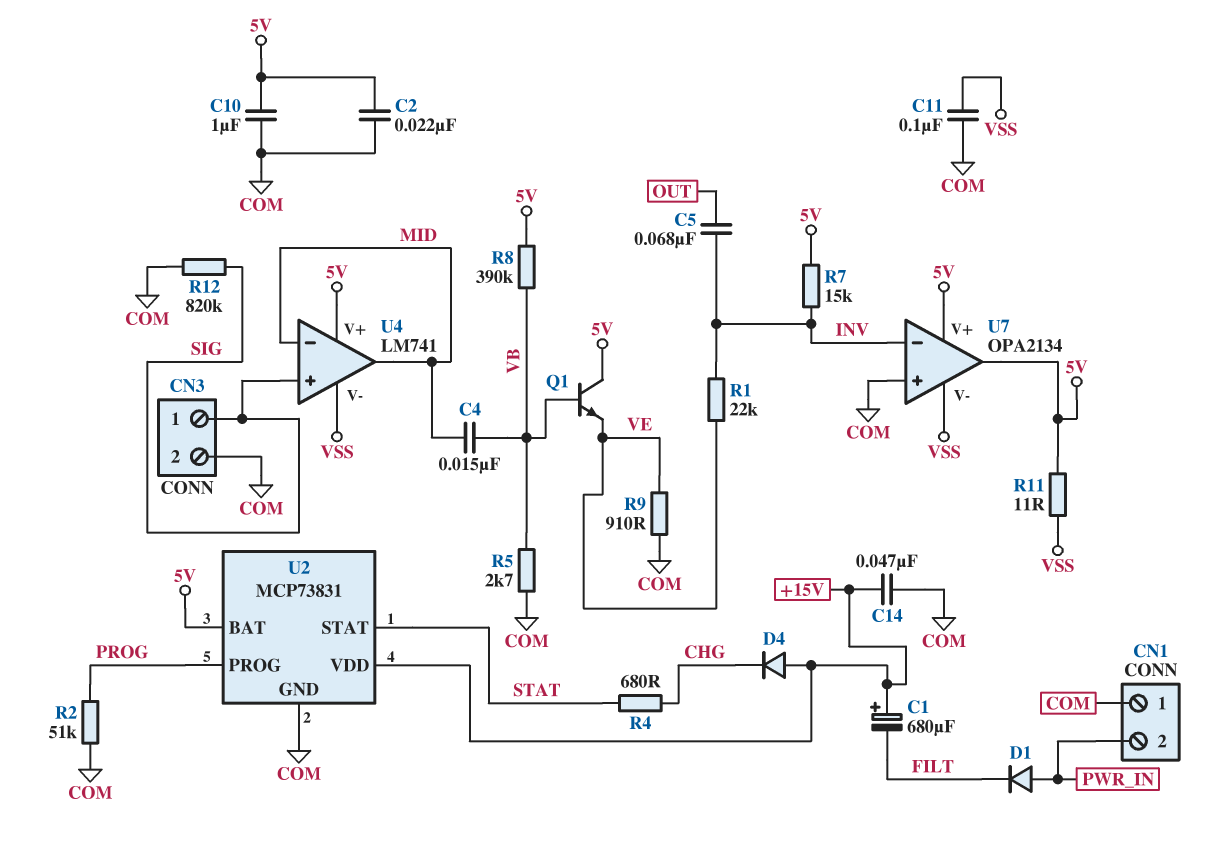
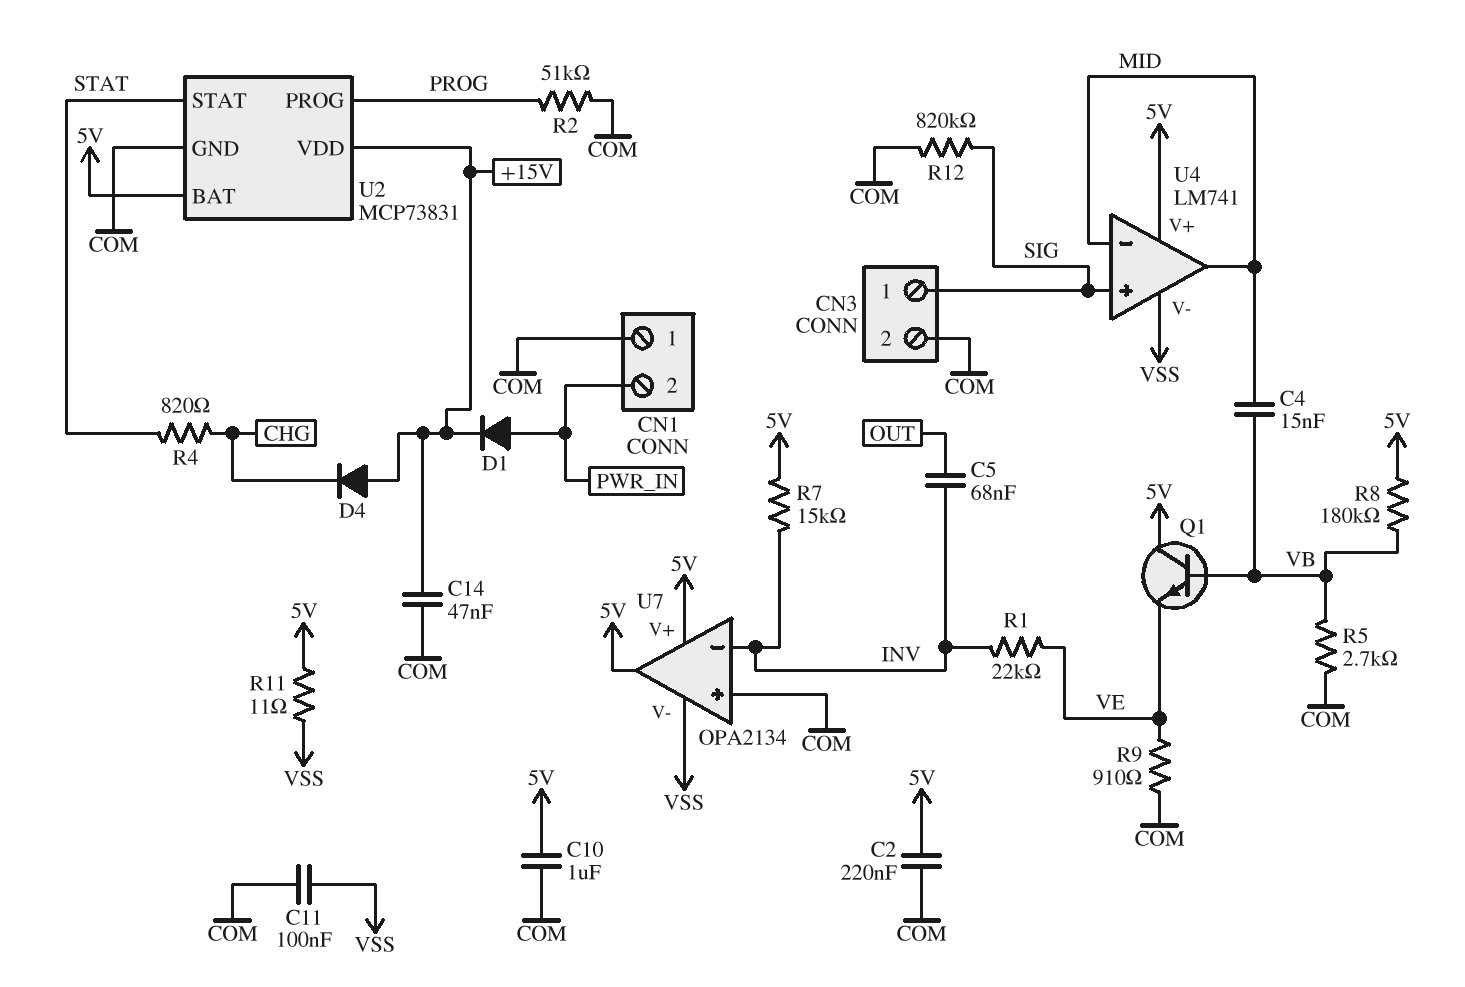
C1: 680uF (plus +15V, minus FILT) -> none
C2: 22nF (5V, COM) -> 220nF (5V, COM)
D1: diode (A PWR_IN, K FILT) -> diode (A PWR_IN, K +15V)
R4: 680 (CHG, STAT) -> 820 (CHG, STAT)
R8: 390k (5V, VB) -> 180k (5V, VB)

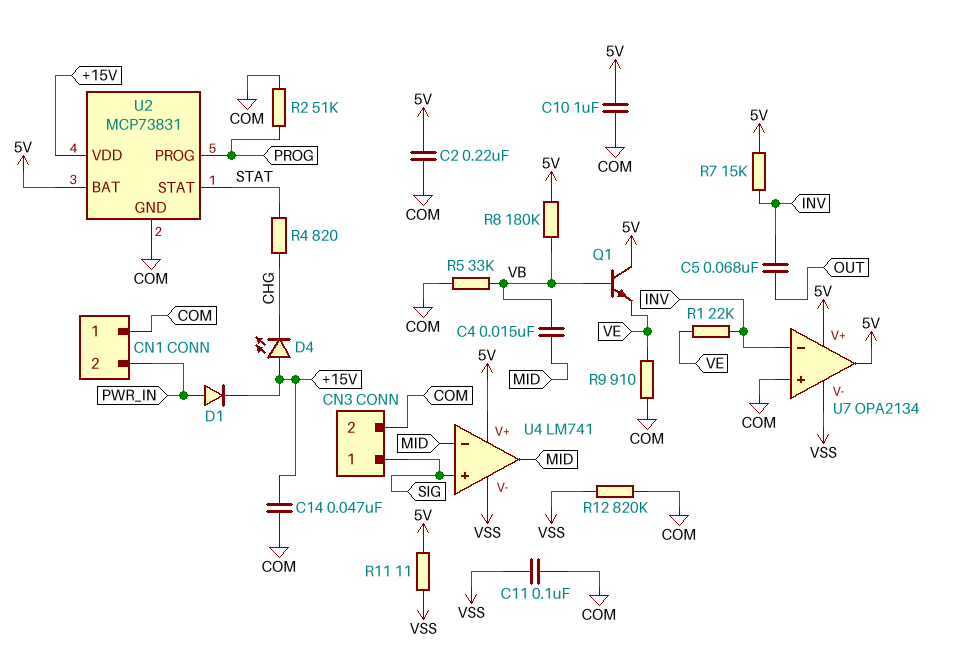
D4: diode (A +15V, K CHG) -> LED (A +15V, K CHG)
R5: 2.7k (COM, VB) -> 33k (COM, VB)
R12: 820k (COM, SIG) -> 820k (COM, VSS)

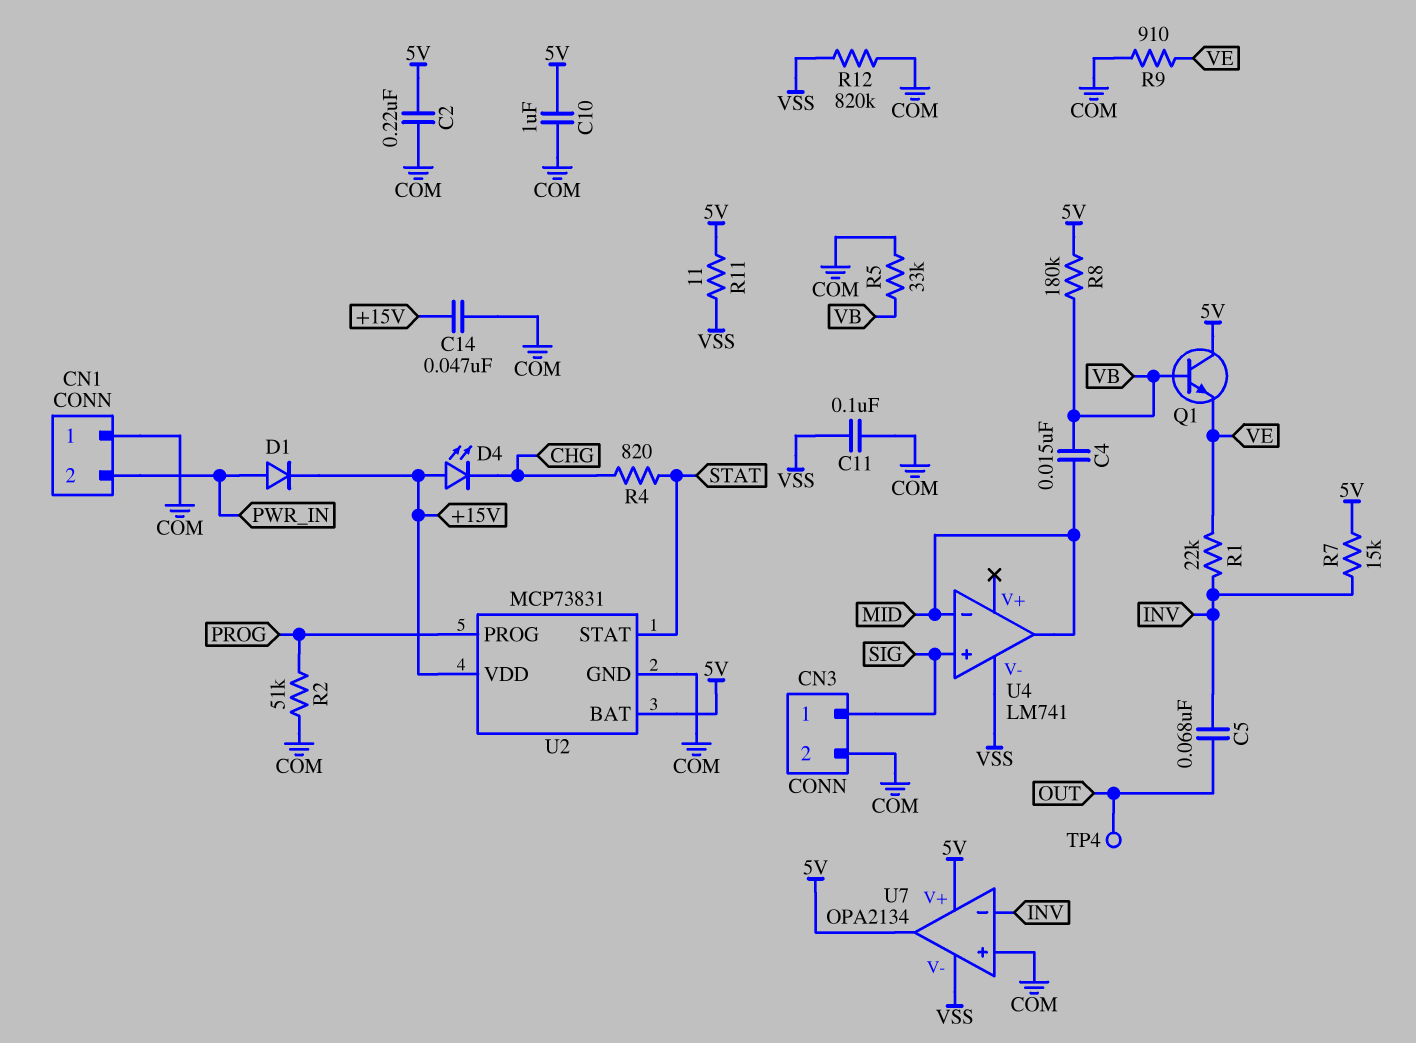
TP4: none -> test point (OUT)
U4 pin V+: 5V -> none

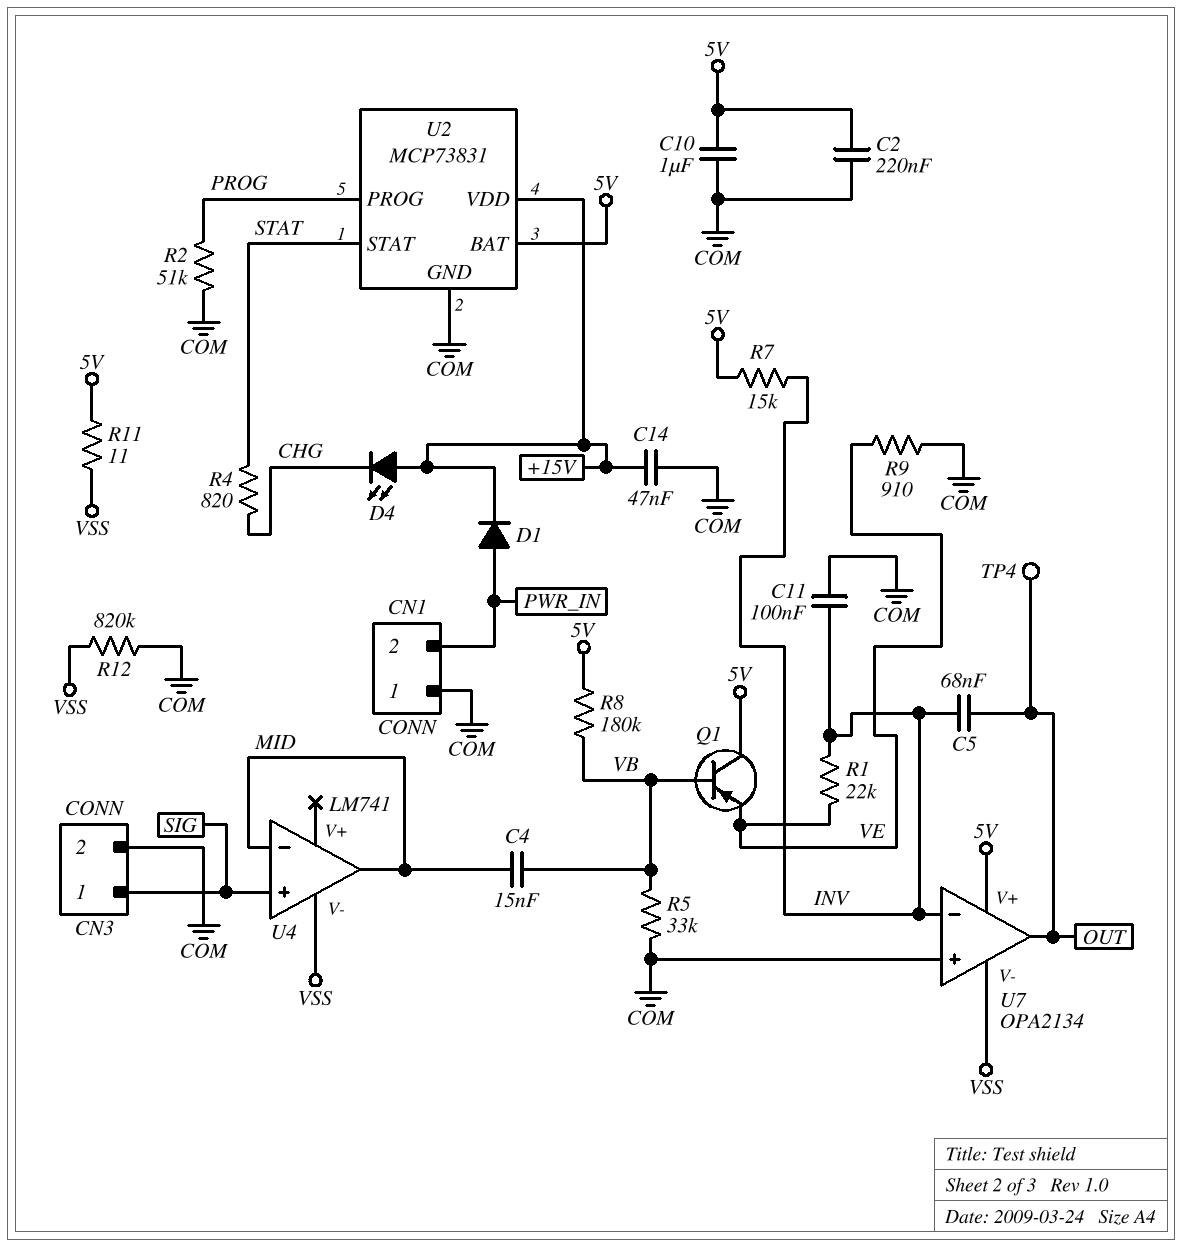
C11: 100nF (COM, VSS) -> 100nF (COM, INV)
Q1: NPN (B VB, C 5V, E VE) -> PNP (B VB, C 5V, E VE)
U7 pin out: 5V -> OUT

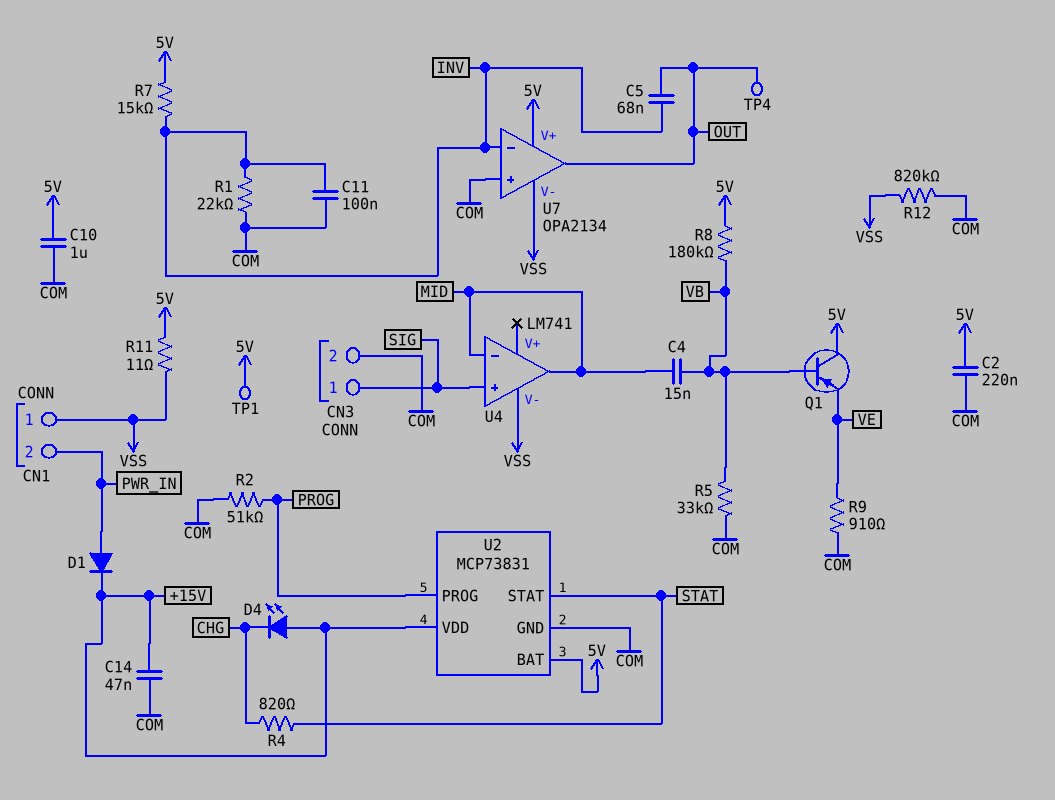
CN1 pin 1: COM -> VSS
R1: 22k (INV, VE) -> 22k (COM, INV)
TP1: none -> test point (5V)

